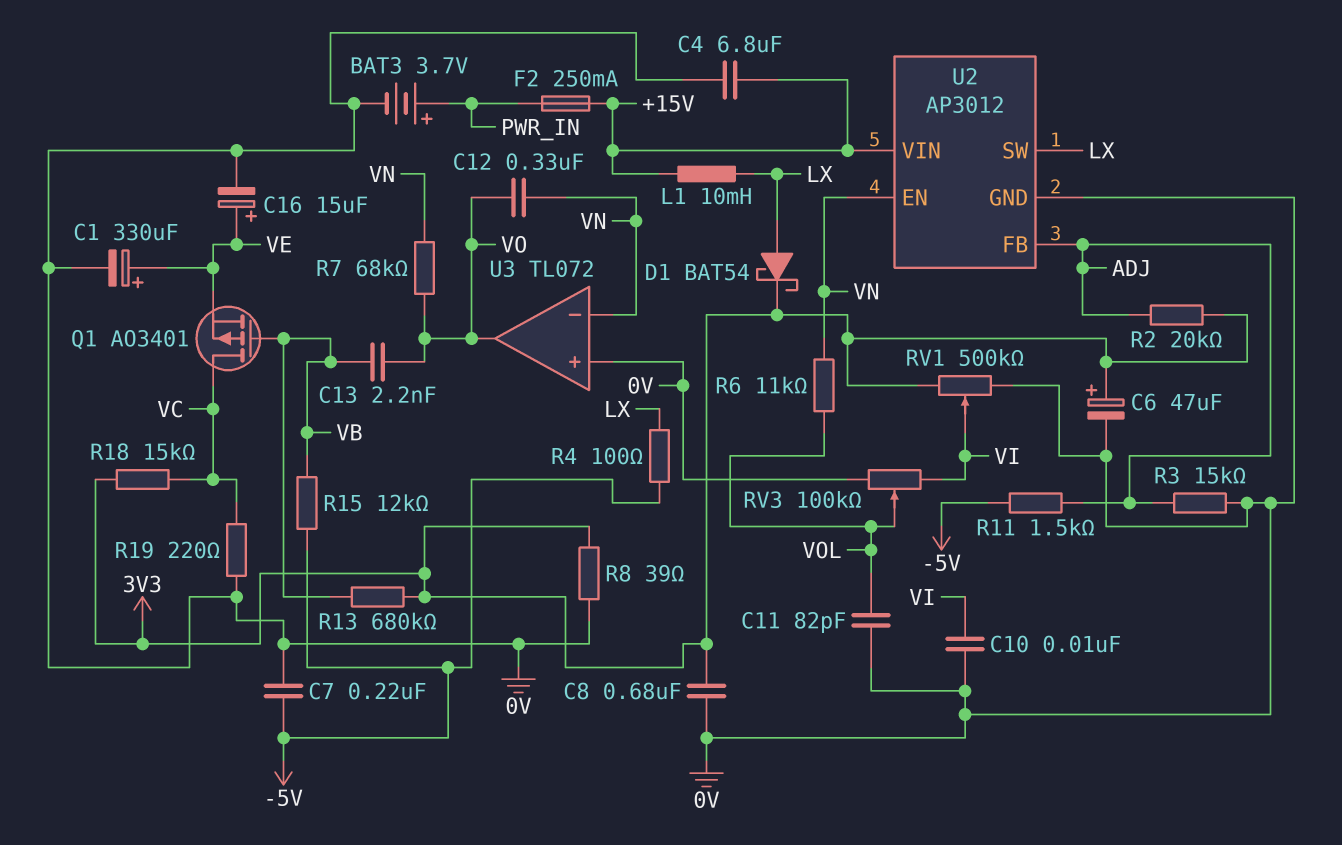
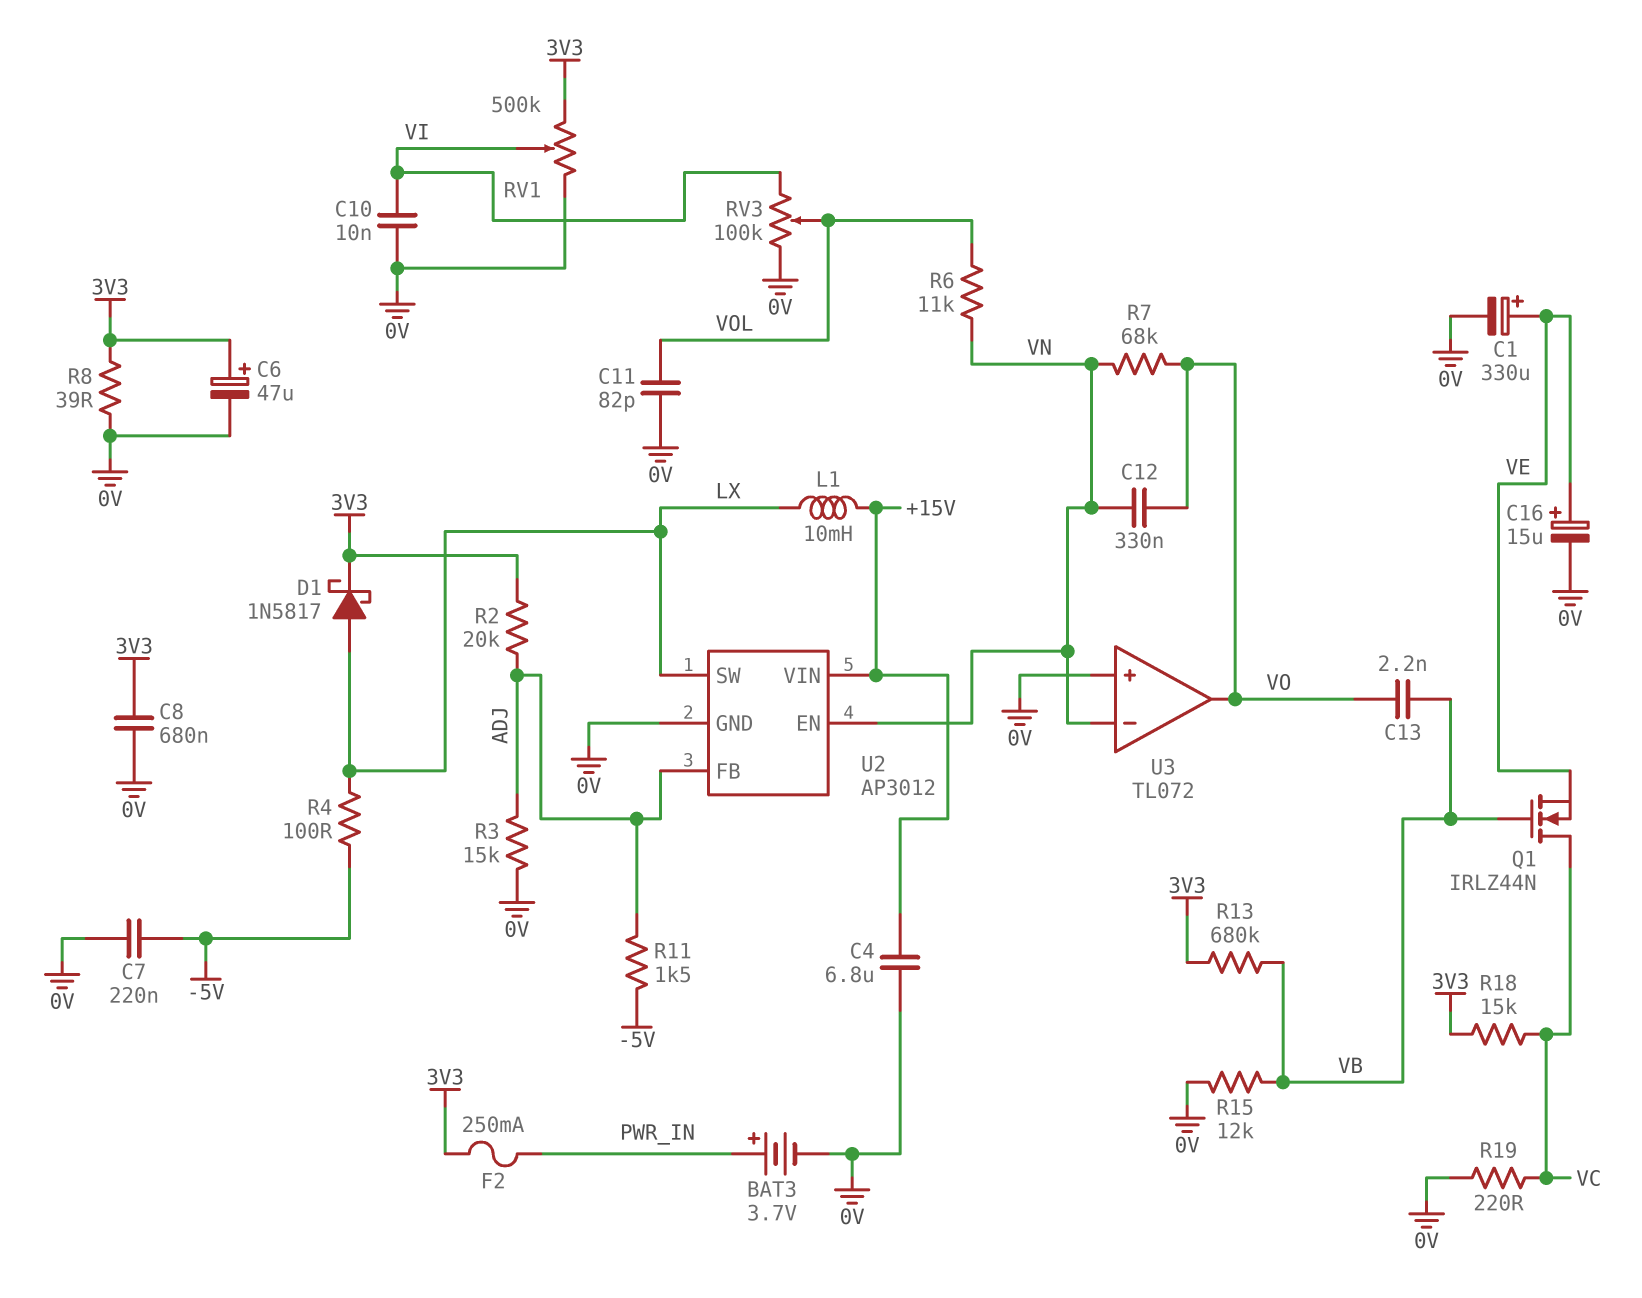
D1: schottky BAT54 (A LX, K 3V3) -> schottky 1N5817 (A LX, K 3V3)
F2: 250mA (+15V, PWR_IN) -> 250mA (3V3, PWR_IN)
Q1: PMOS AO3401 (G VB, D VC, S VE) -> NMOS IRLZ44N (G VB, D VC, S VE)
R15: 12k (-5V, VB) -> 12k (0V, VB)

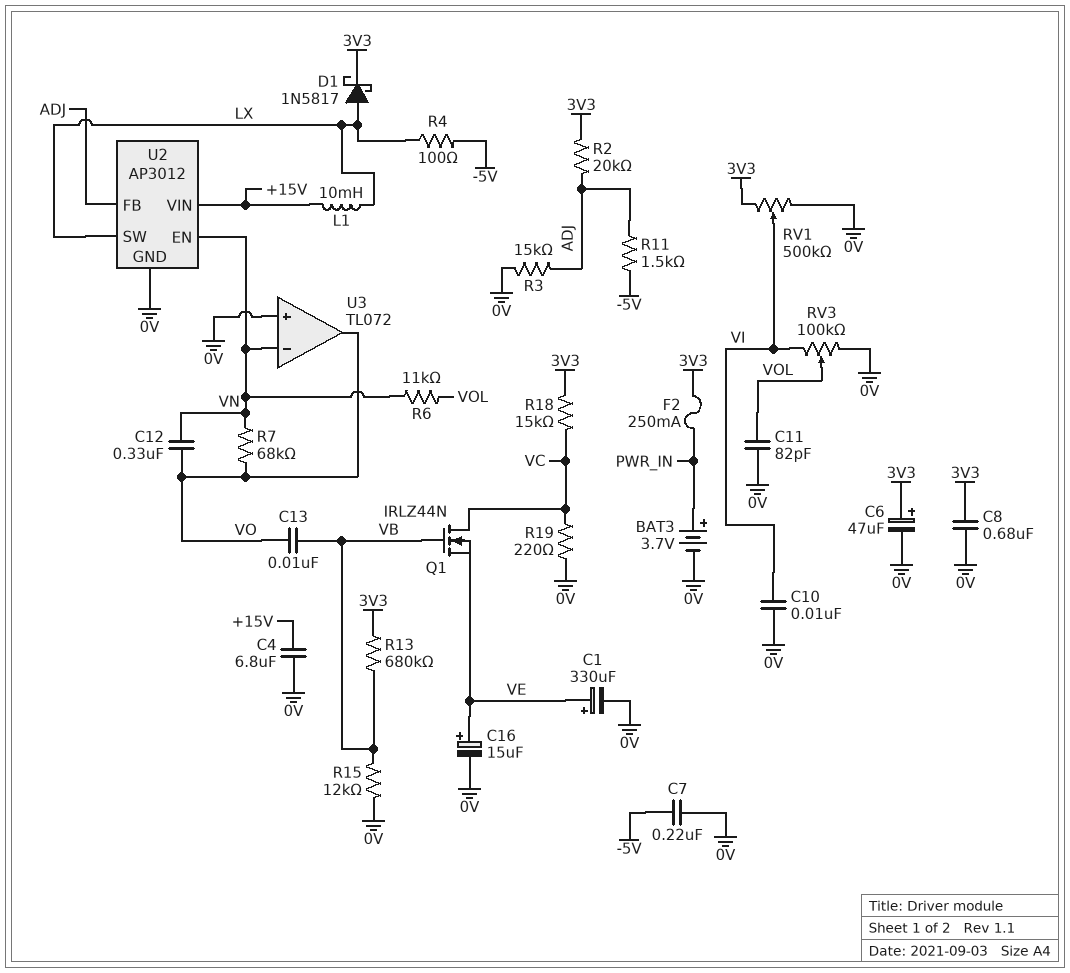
C13: 2.2nF (VB, VO) -> 10nF (VB, VO)
R8: 39 (0V, 3V3) -> none

